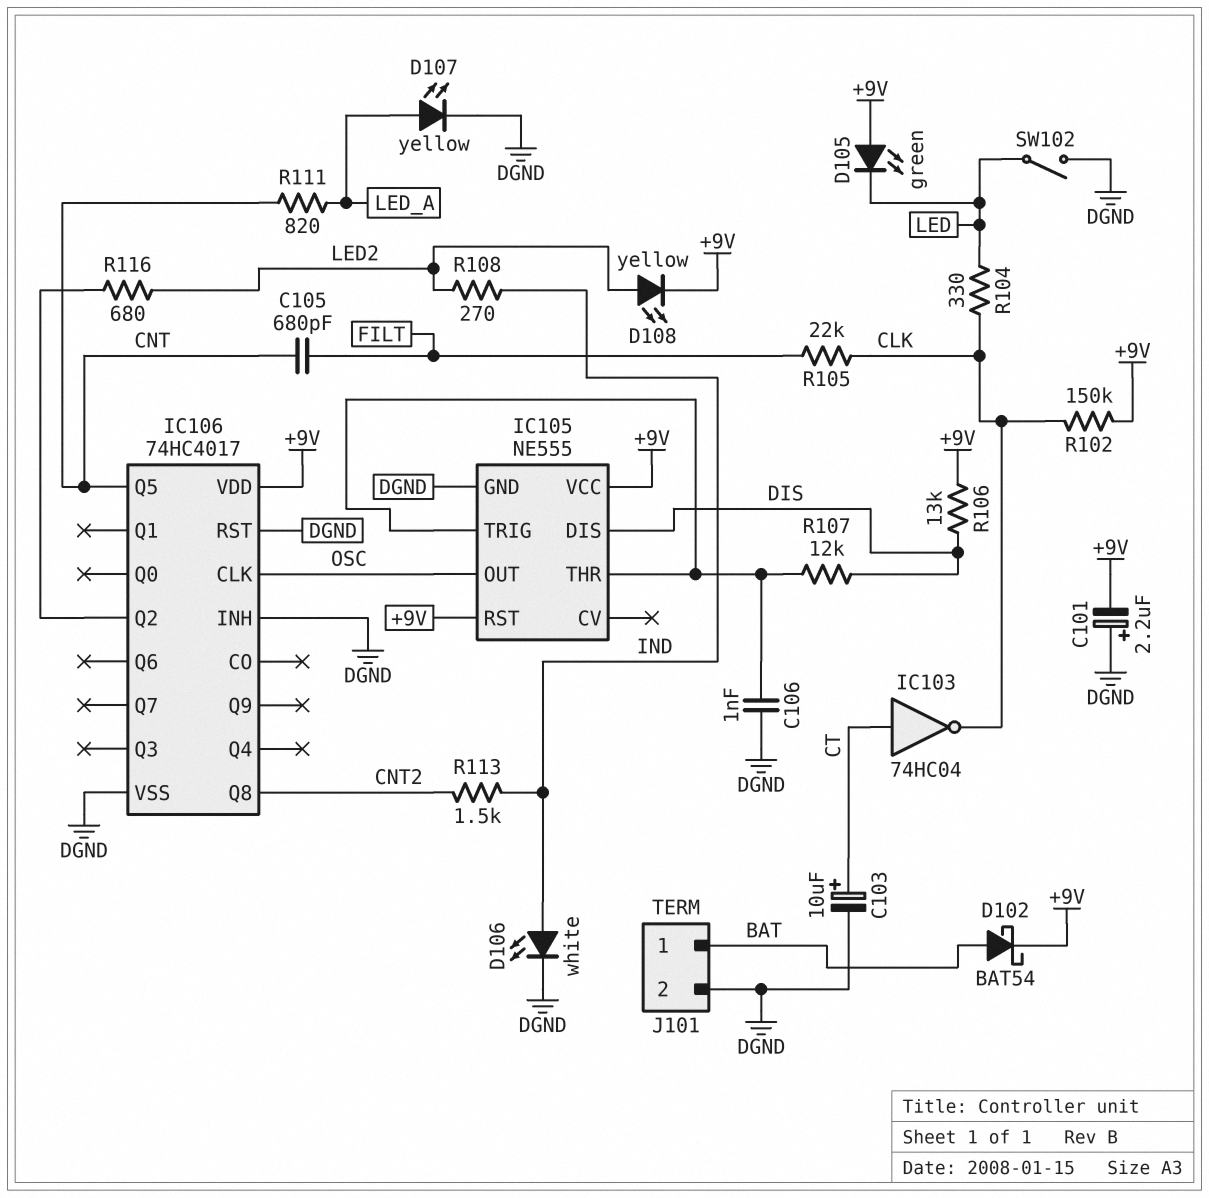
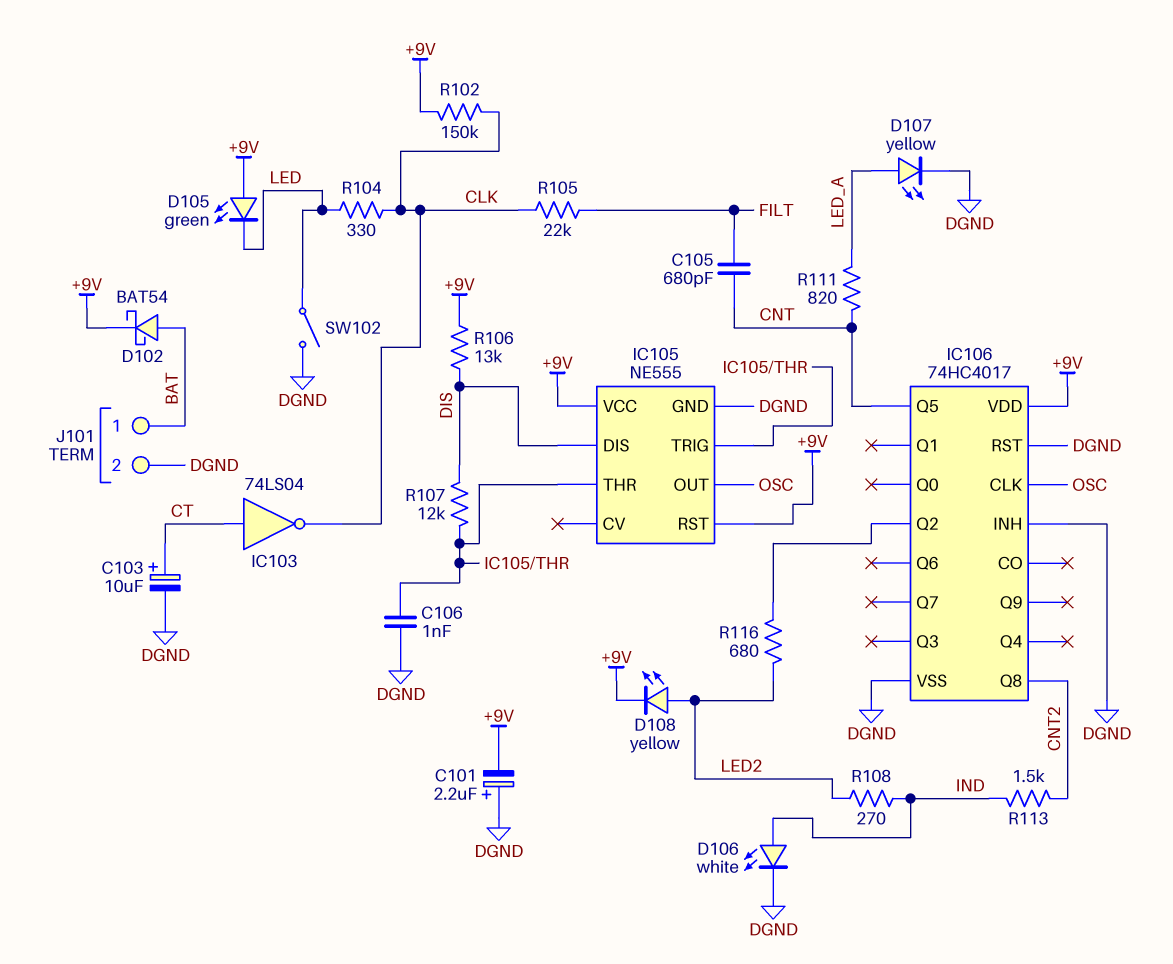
IC103: NOT 74HC04 (in CT, out CLK) -> NOT 74LS04 (in CT, out CLK)

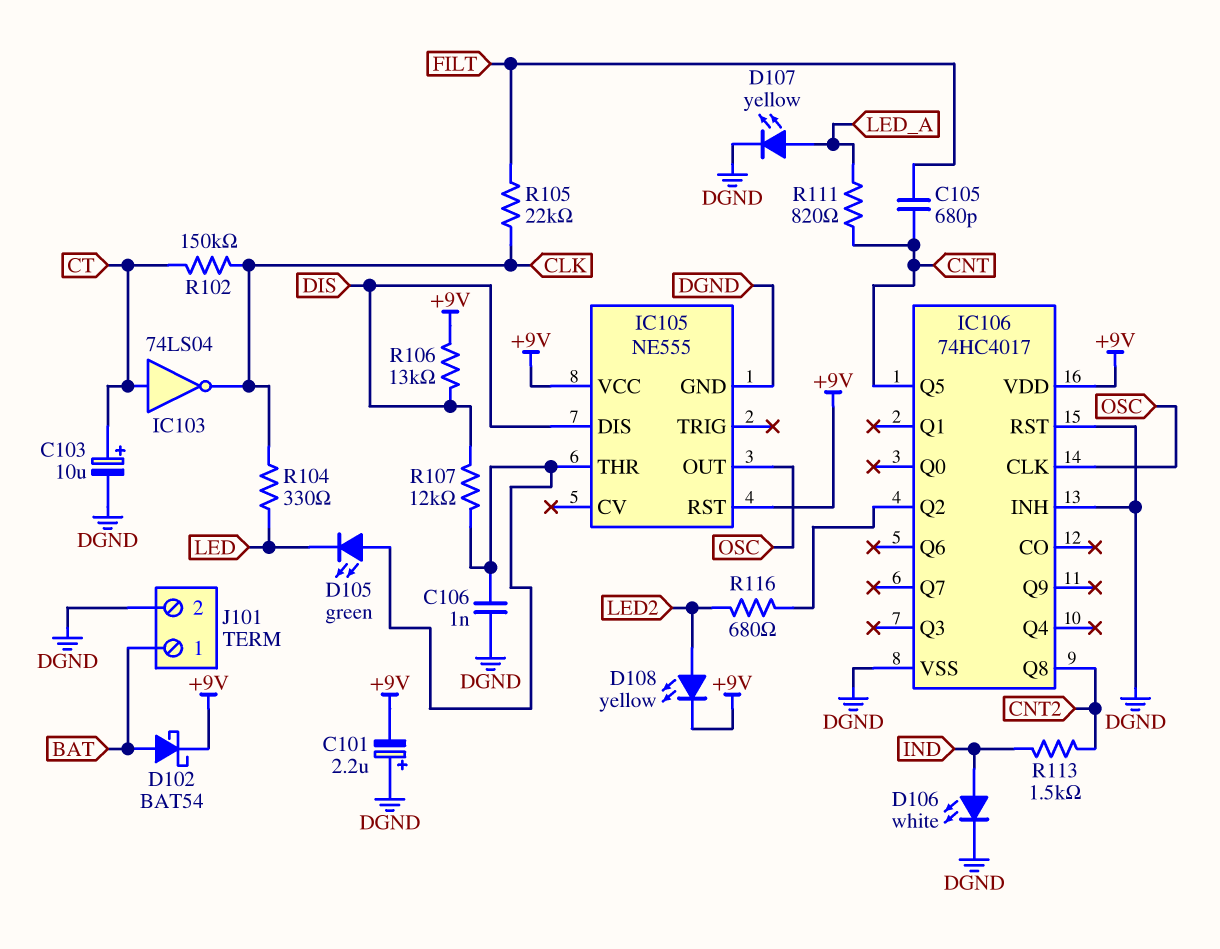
D105: LED green (A +9V, K LED) -> LED green (A IC105/THR, K LED)
IC105 pin TRIG: IC105/THR -> none
R102: 150k (+9V, CLK) -> 150k (CLK, CT)
R108: 270 (IND, LED2) -> none
SW102: switch (DGND, LED) -> none

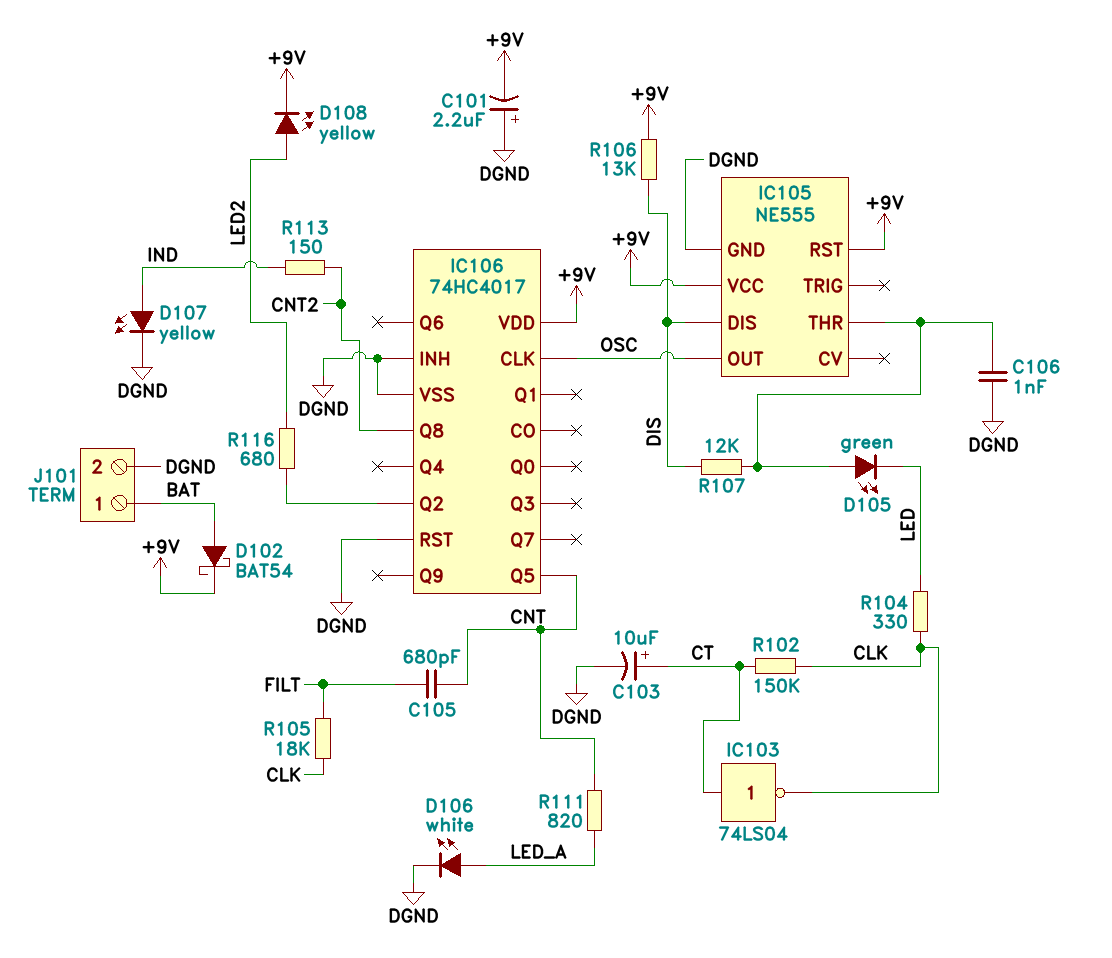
D106: LED white (A IND, K DGND) -> LED white (A LED_A, K DGND)
D107: LED yellow (A LED_A, K DGND) -> LED yellow (A IND, K DGND)
R105: 22k (CLK, FILT) -> 18k (CLK, FILT)
R113: 1.5k (CNT2, IND) -> 150 (CNT2, IND)

